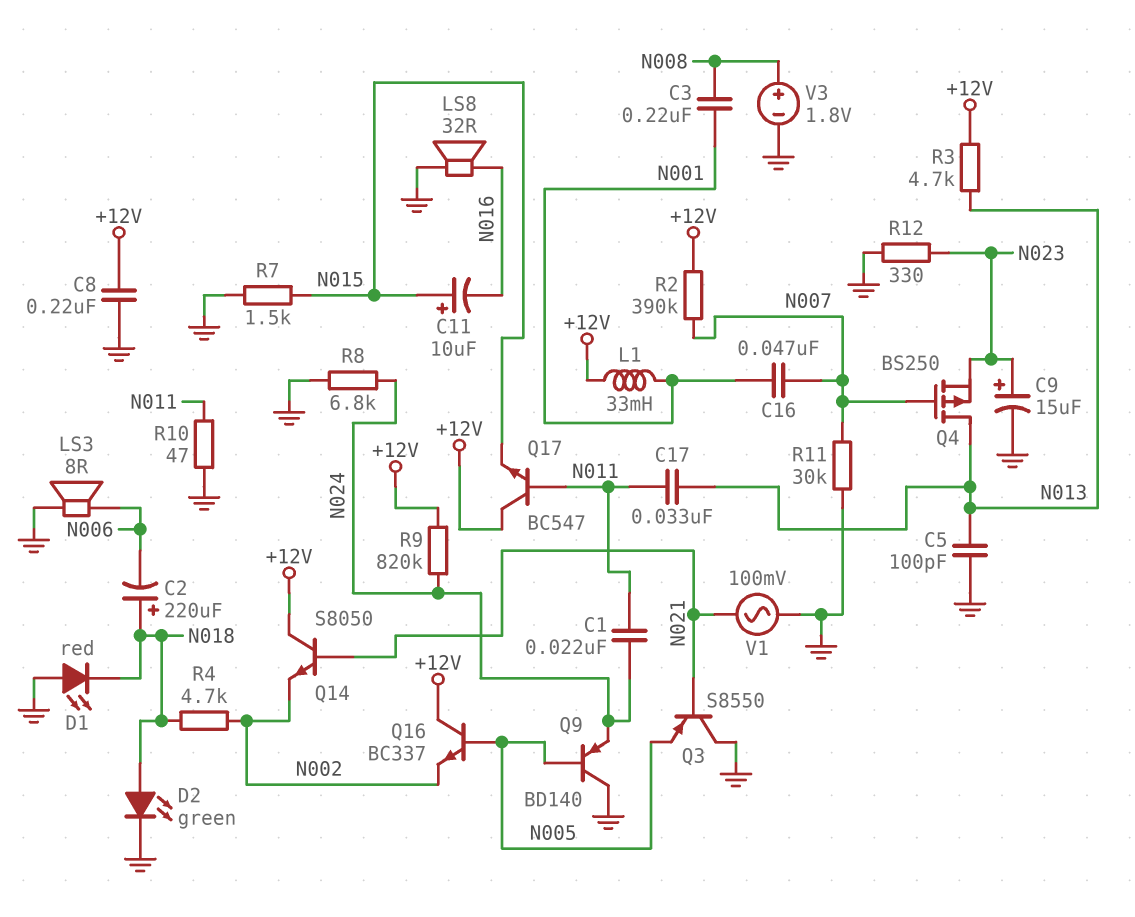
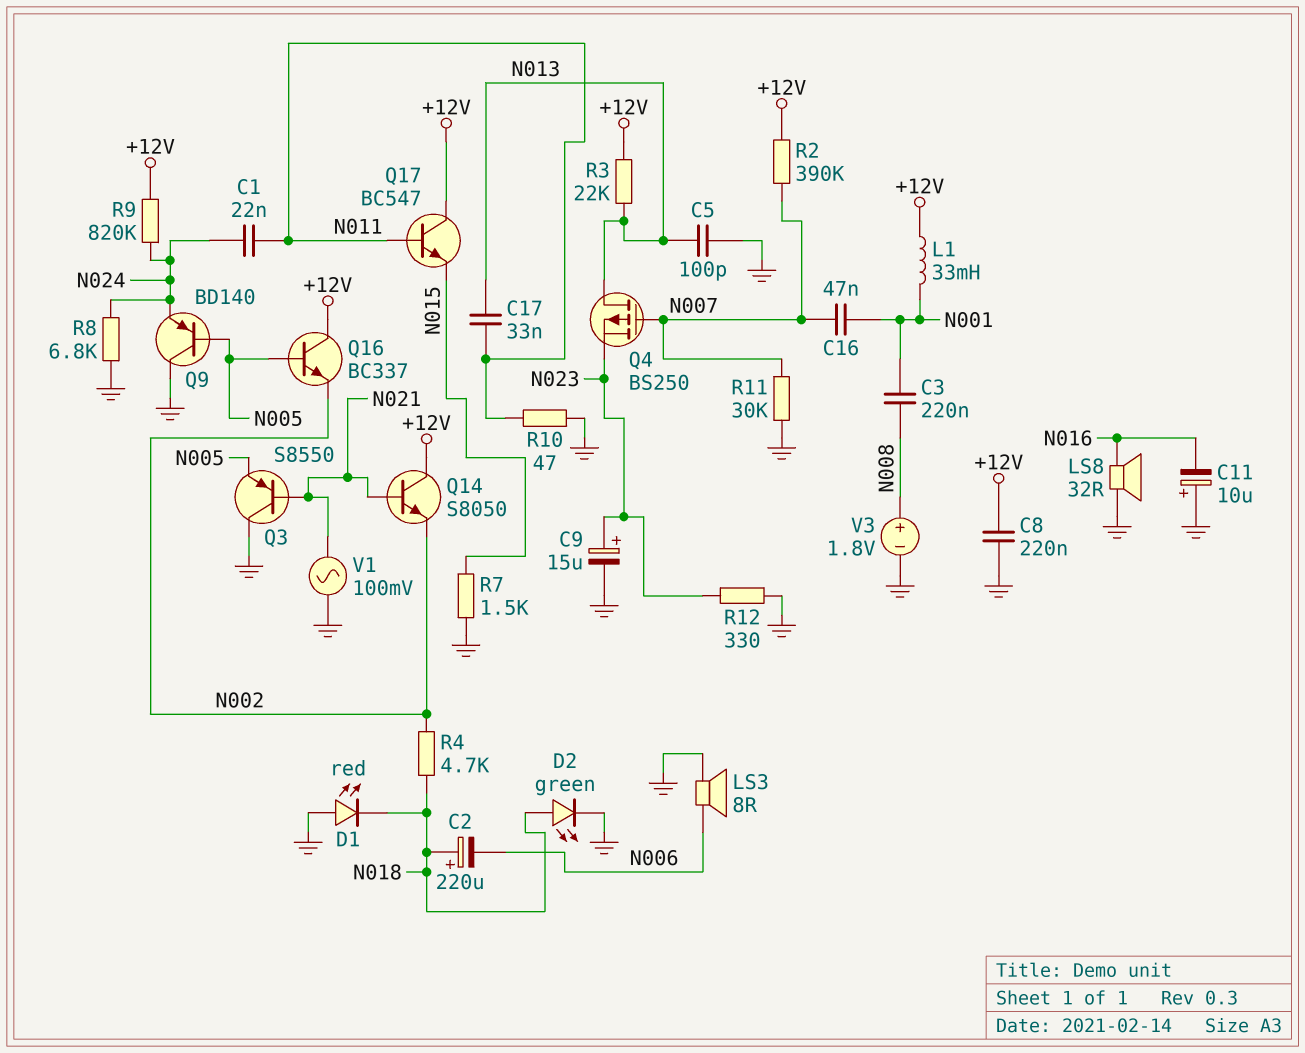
C11: 10uF (plus N015, minus N016) -> 10uF (plus GND, minus N016)
R3: 4.7k (+12V, N013) -> 22k (+12V, N013)

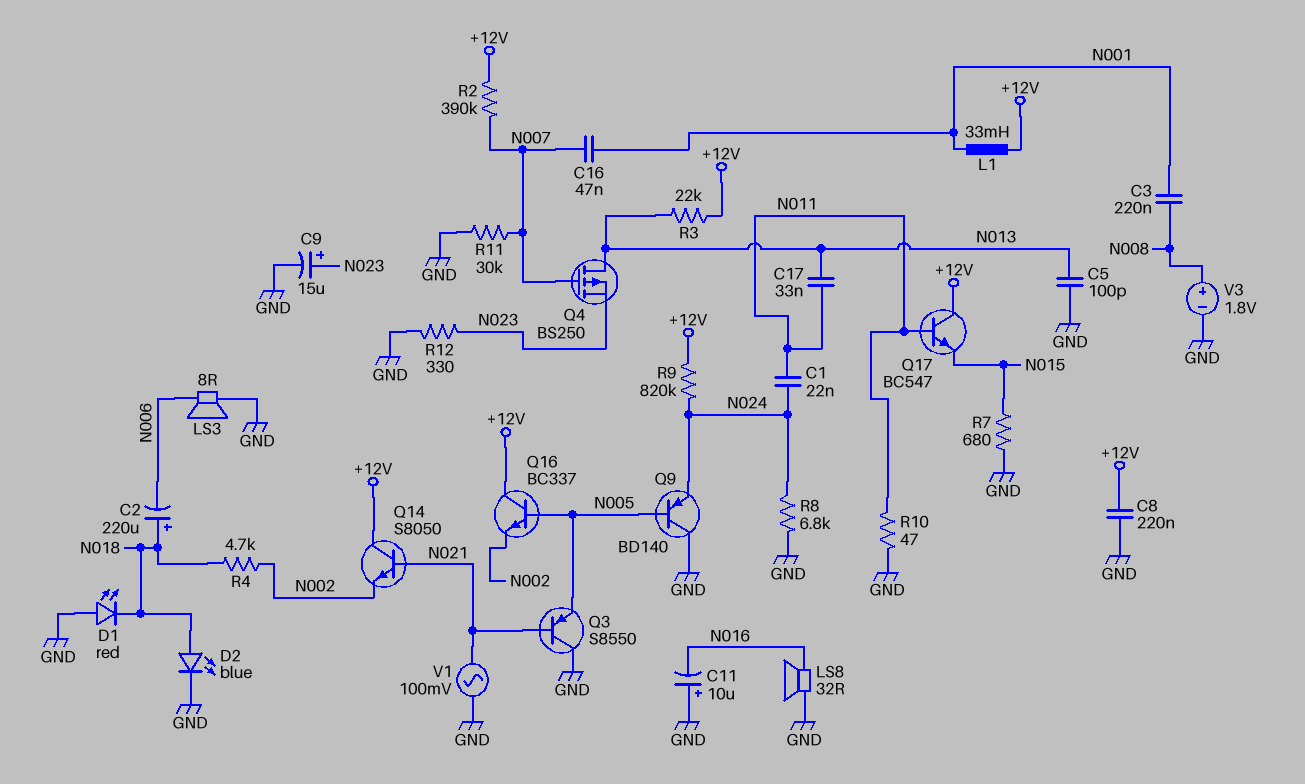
D2: LED green (A N018, K GND) -> LED blue (A N018, K GND)
R7: 1.5k (GND, N015) -> 680 (GND, N015)

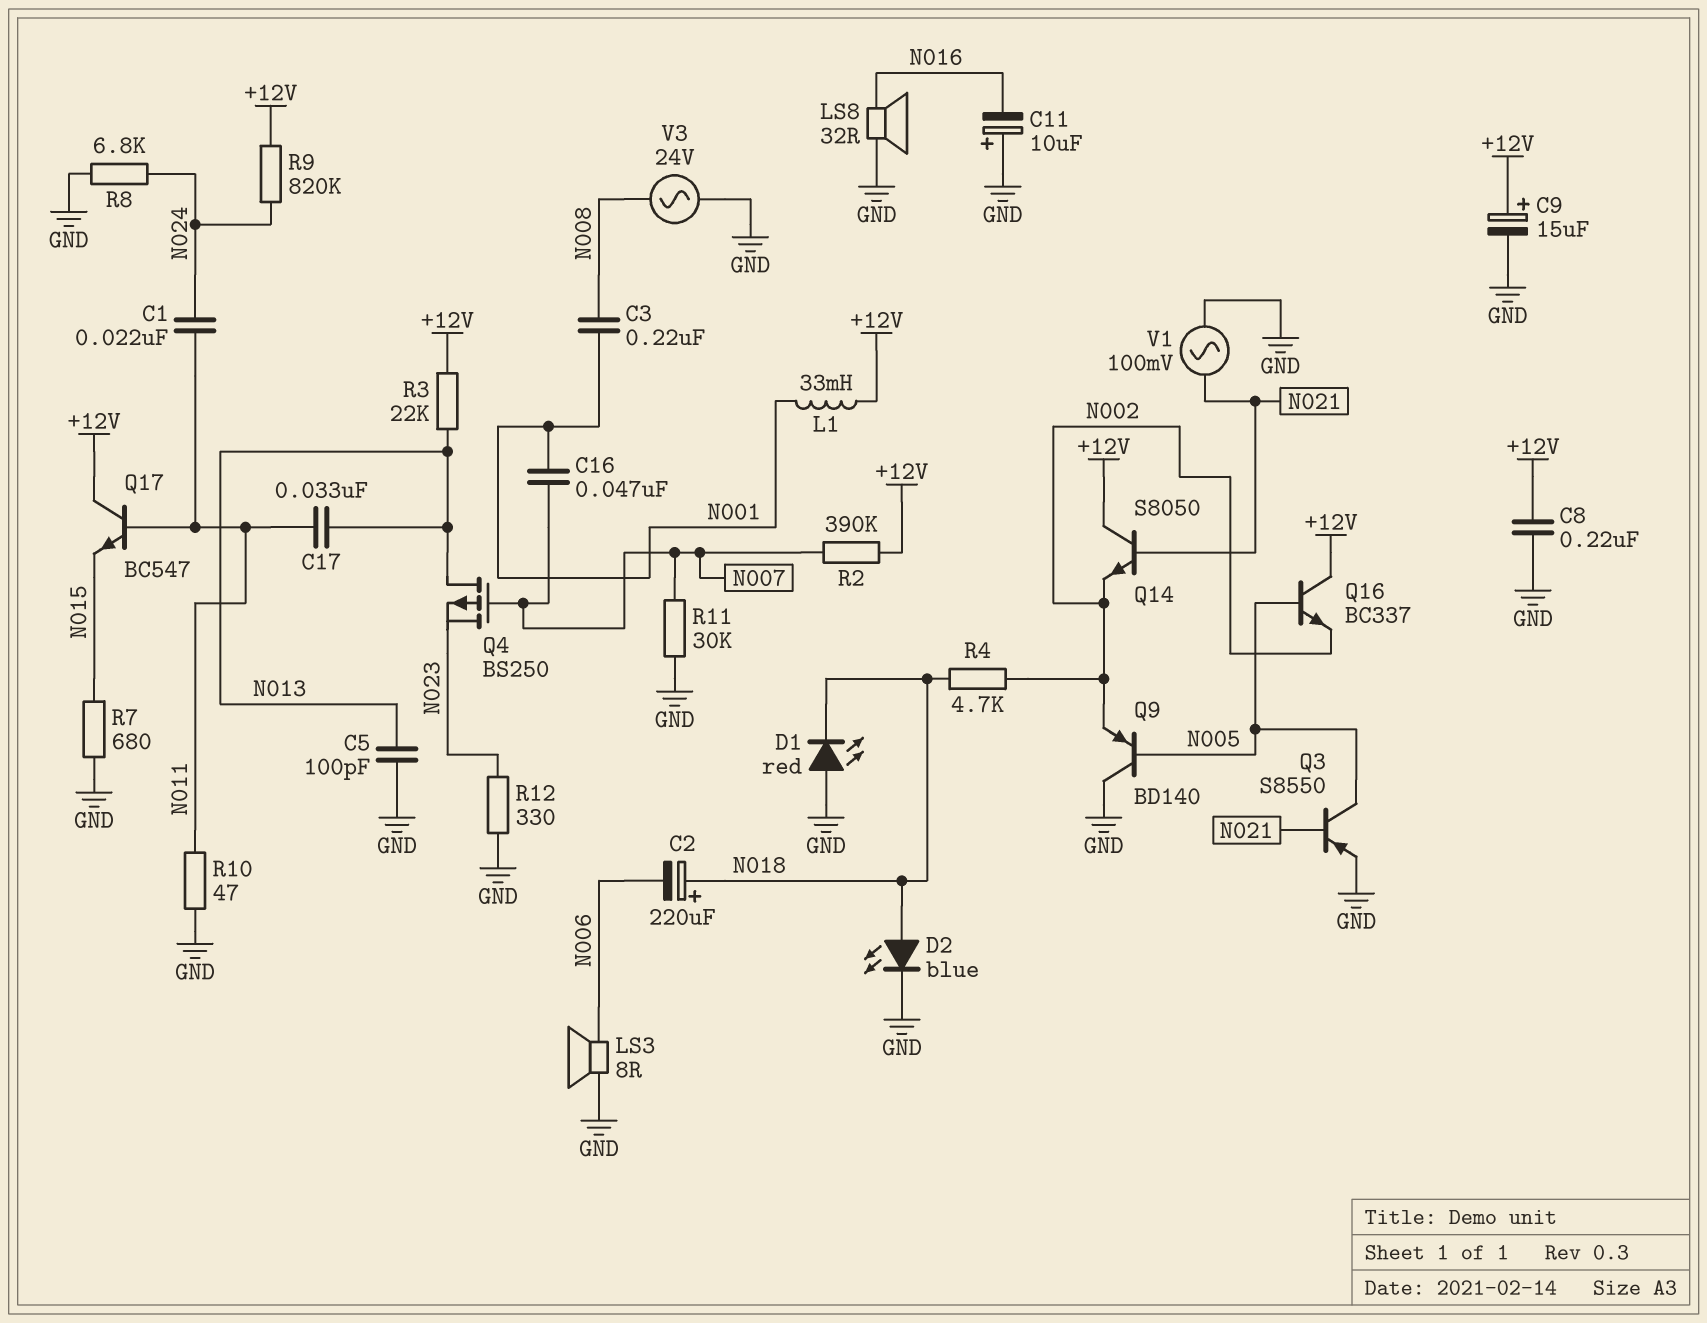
C9: 15uF (plus N023, minus GND) -> 15uF (plus +12V, minus GND)
Q3: PNP S8550 (B N021, C GND, E N005) -> PNP S8550 (B N021, C N005, E GND)
Q9: PNP BD140 (B N005, C GND, E N024) -> PNP BD140 (B N005, C GND, E N002)
V3: 1.8V (plus N008, minus GND) -> AC 24V (GND, N008)

